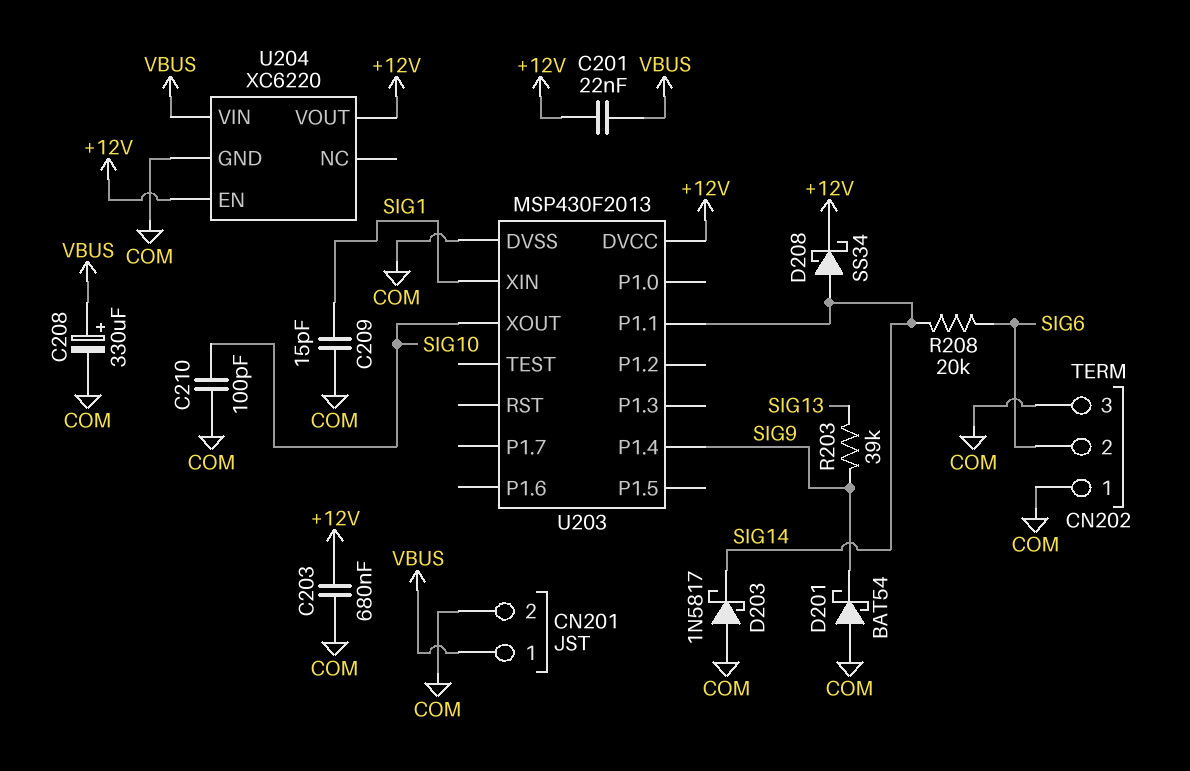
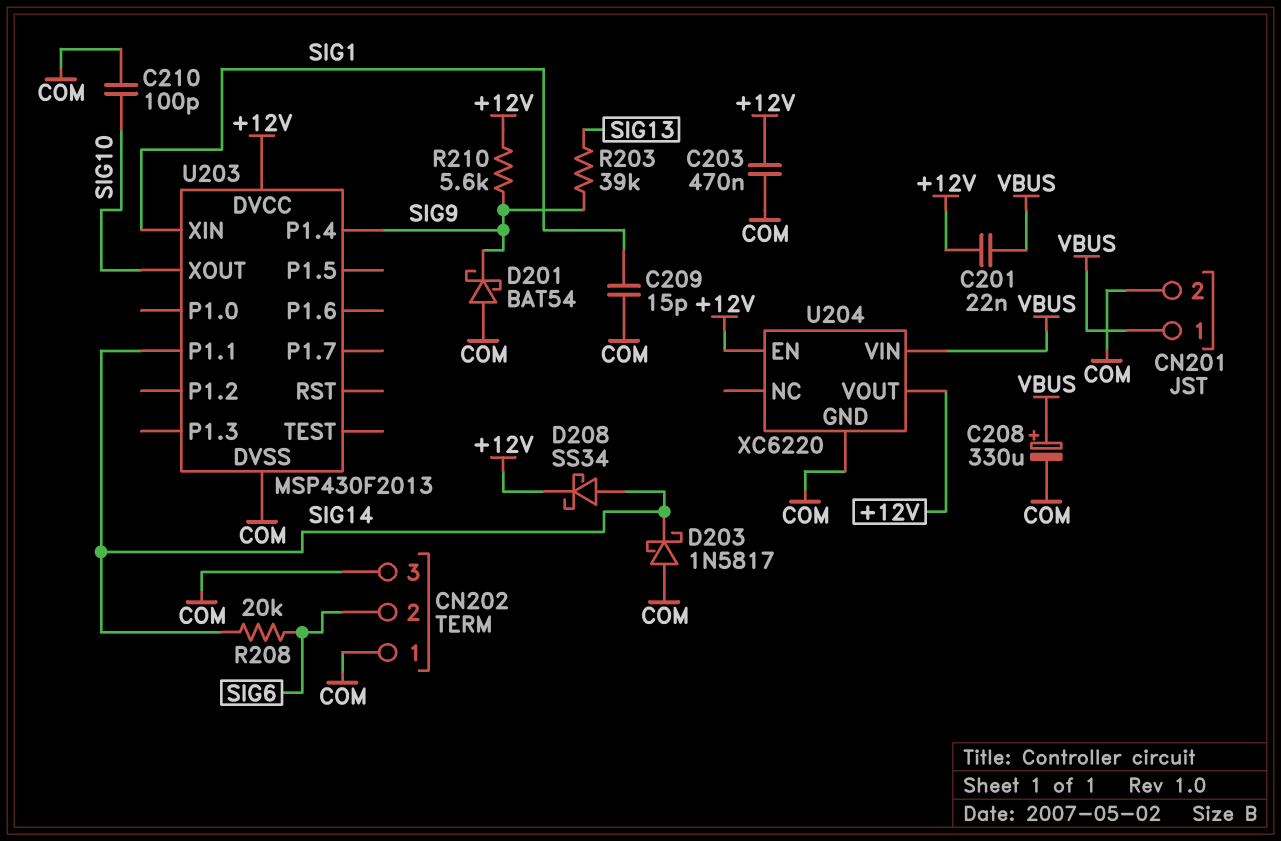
C203: 680nF (+12V, COM) -> 470nF (+12V, COM)
R210: none -> 5.6k (+12V, SIG9)

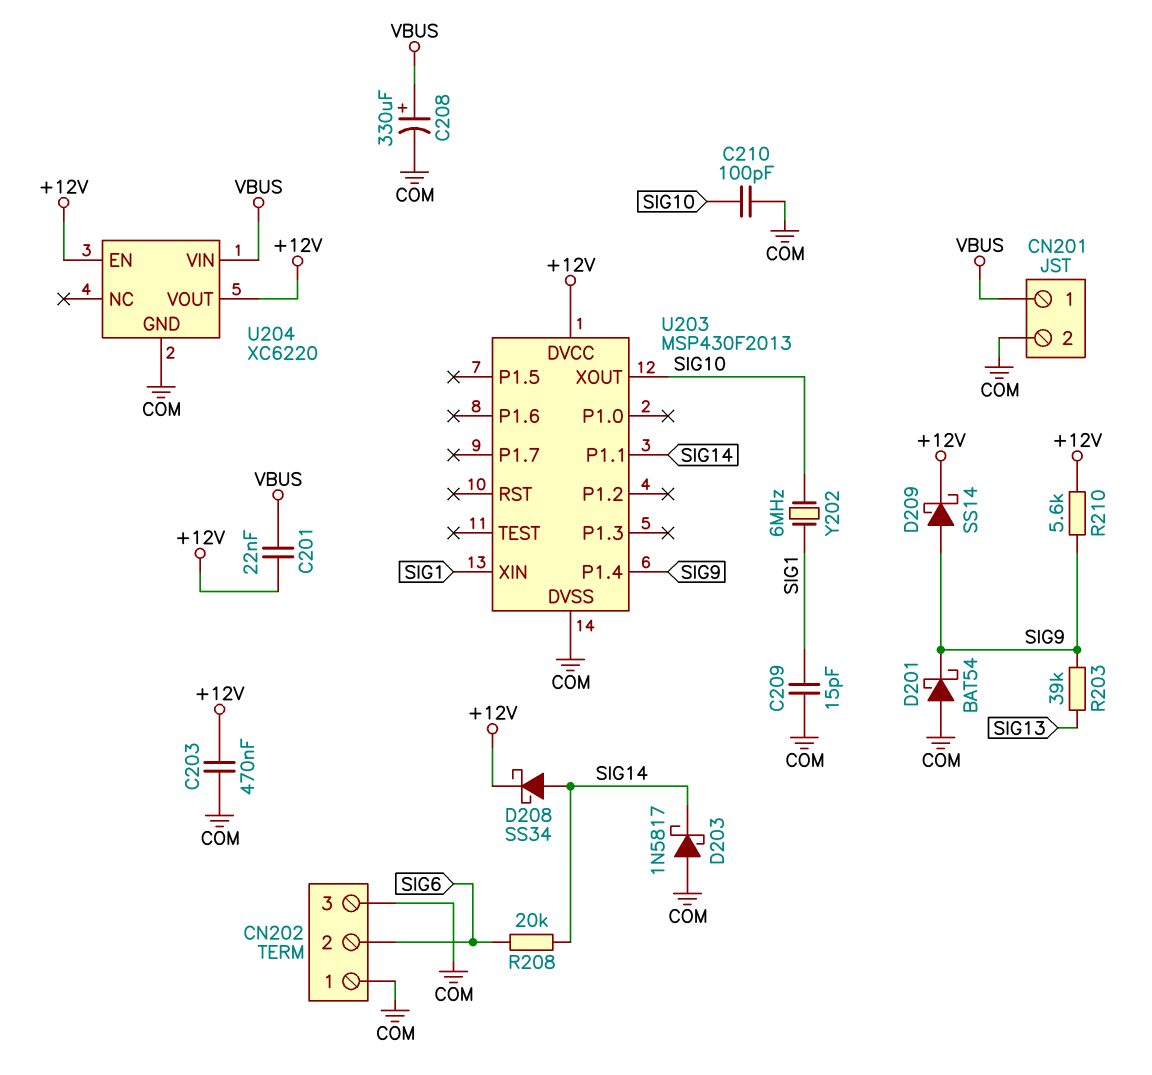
D209: none -> schottky SS14 (A SIG9, K +12V)
Y202: none -> 6MHz (SIG1, SIG10)

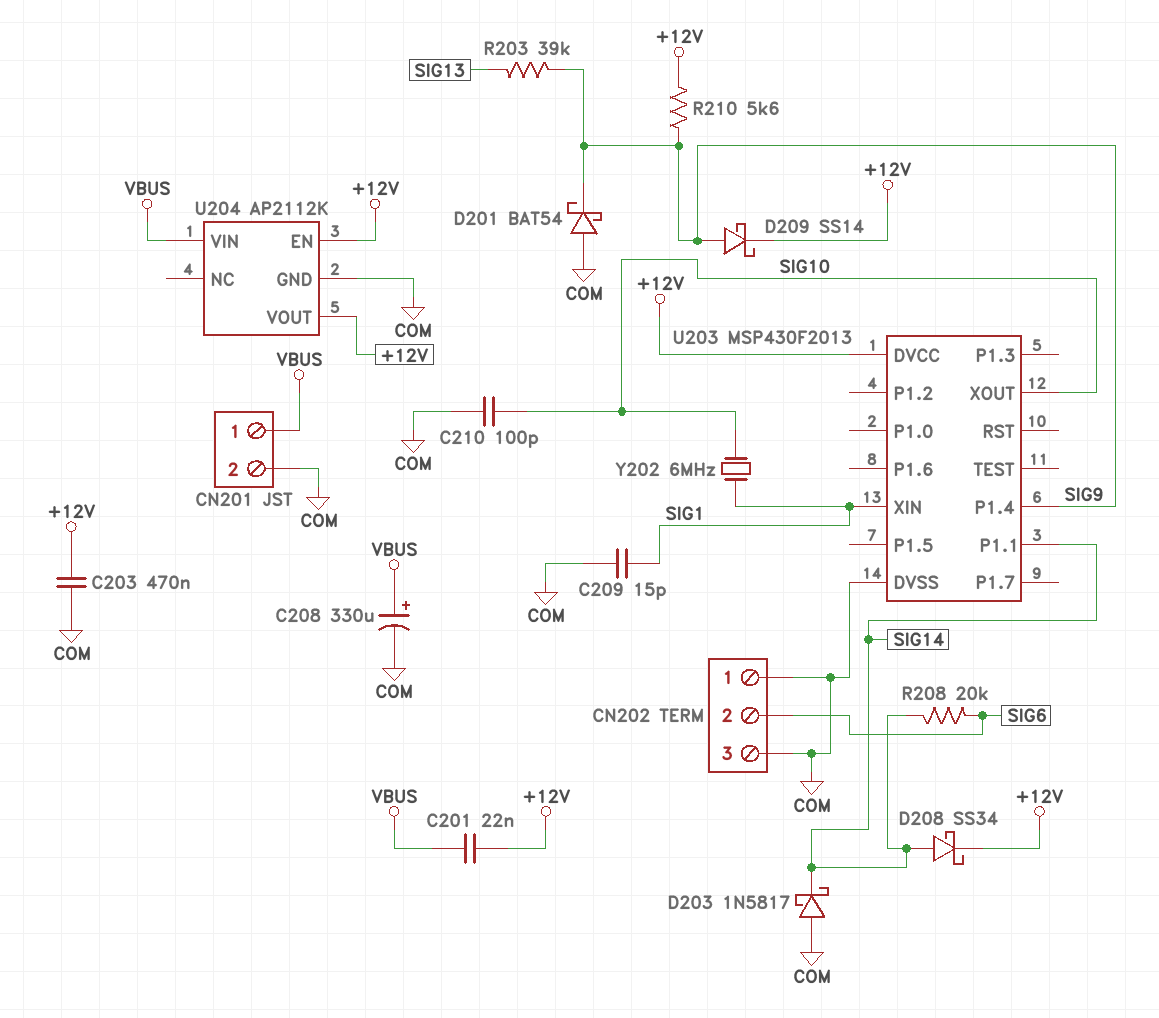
U204: XC6220 -> AP2112K

